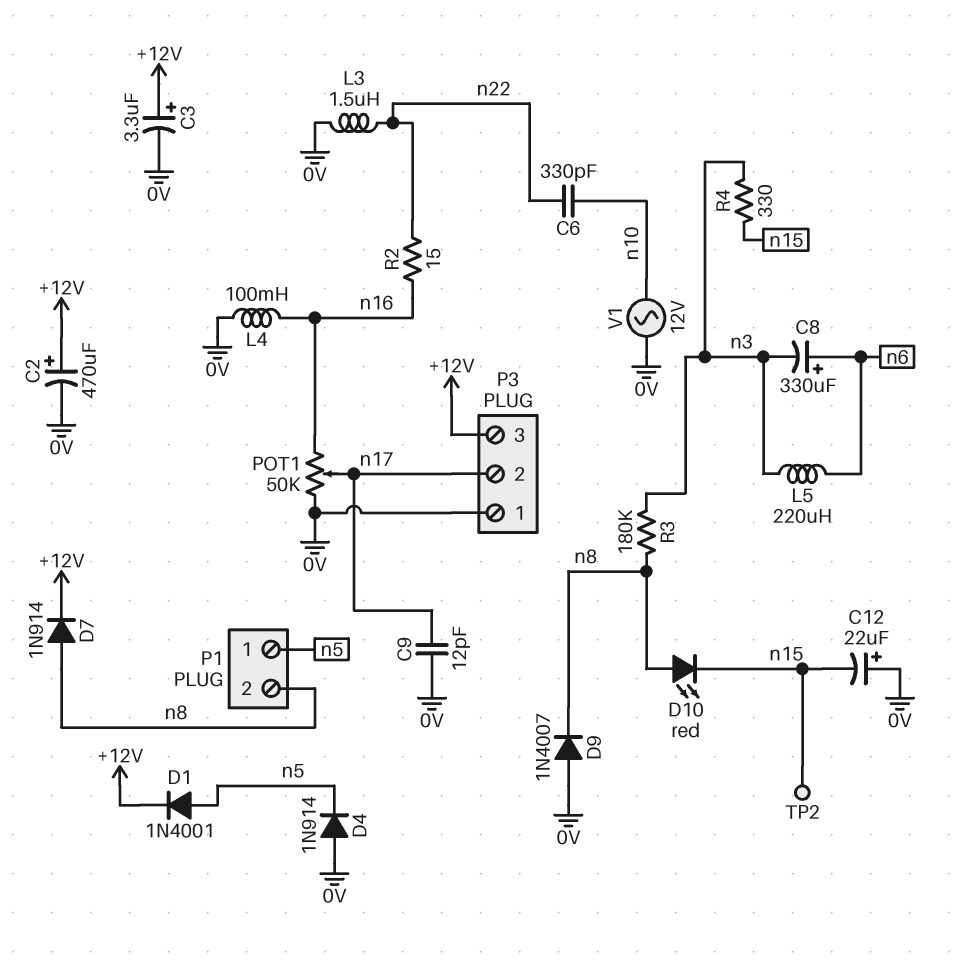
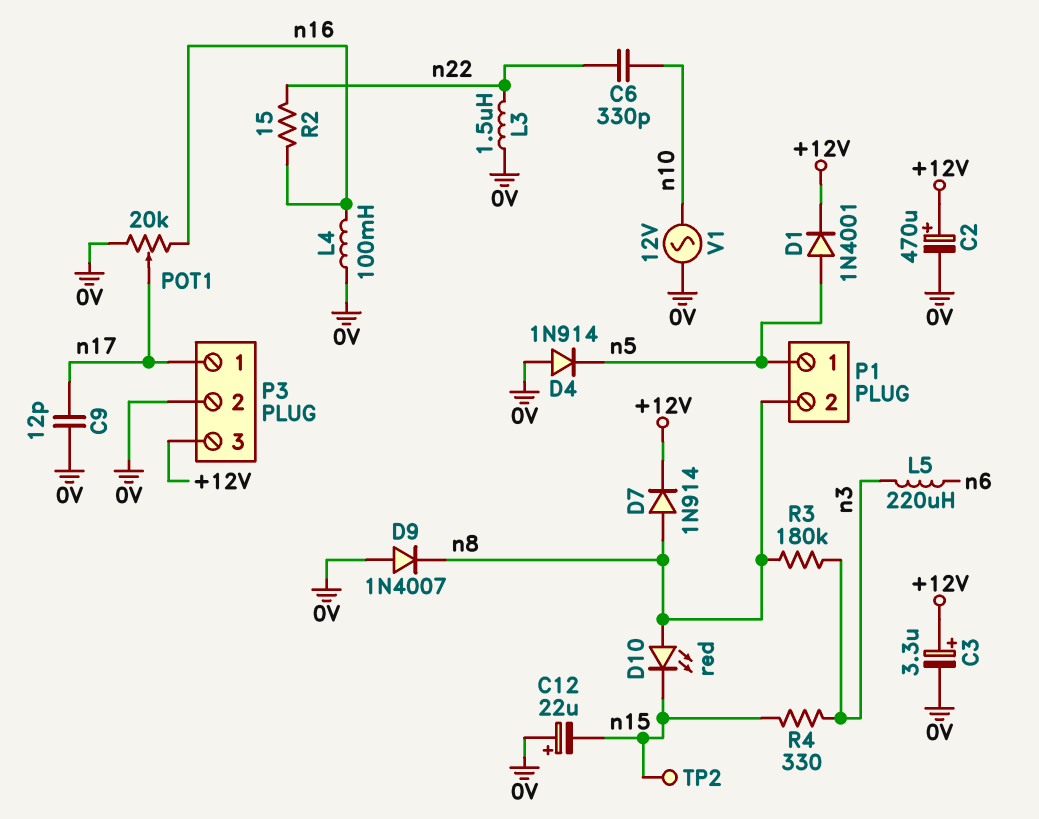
C8: 330uF (plus n6, minus n3) -> none
P3 pin 1: 0V -> n17
P3 pin 2: n17 -> 0V
POT1: 50k (0V, n16, wiper n17) -> 20k (0V, n16, wiper n17)

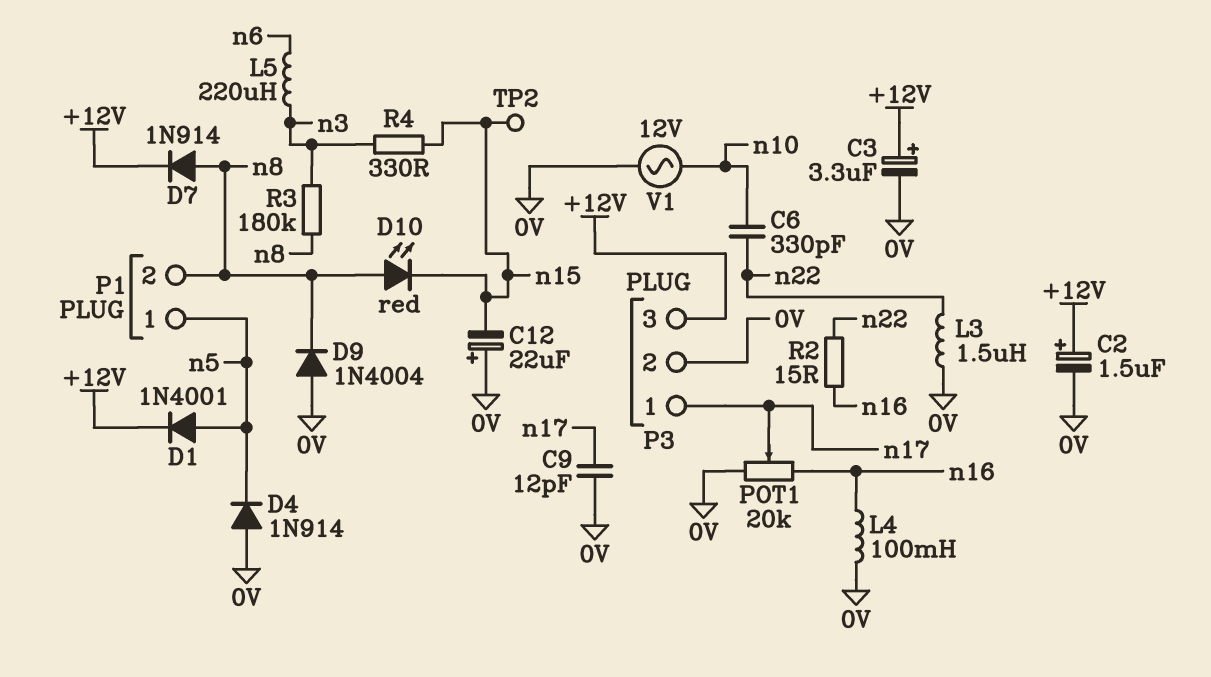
C2: 470uF (plus +12V, minus 0V) -> 1.5uF (plus +12V, minus 0V)
D9: diode 1N4007 (A 0V, K n8) -> diode 1N4004 (A 0V, K n8)

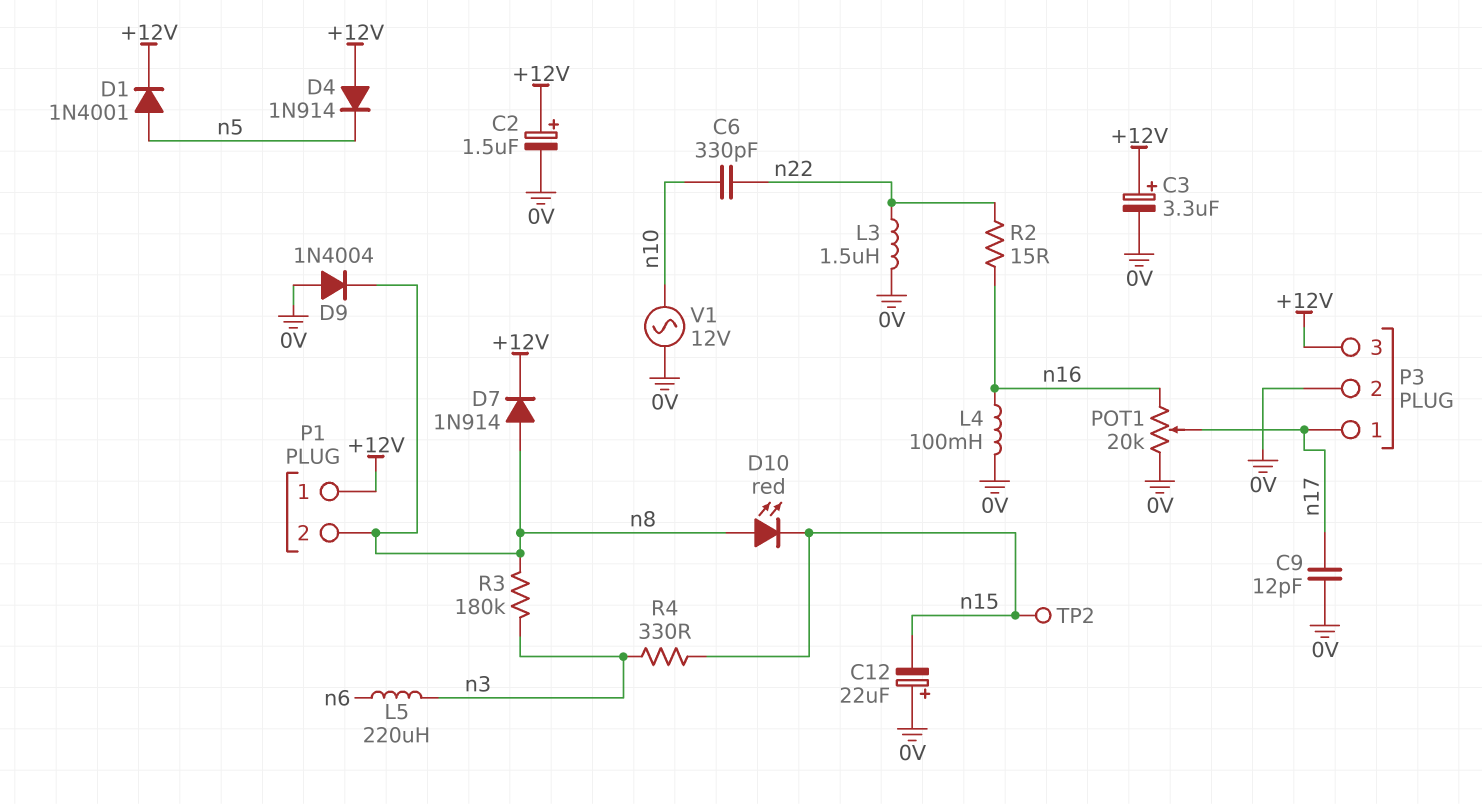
D4: diode 1N914 (A 0V, K n5) -> diode 1N914 (A +12V, K n5)
P1 pin 1: n5 -> +12V

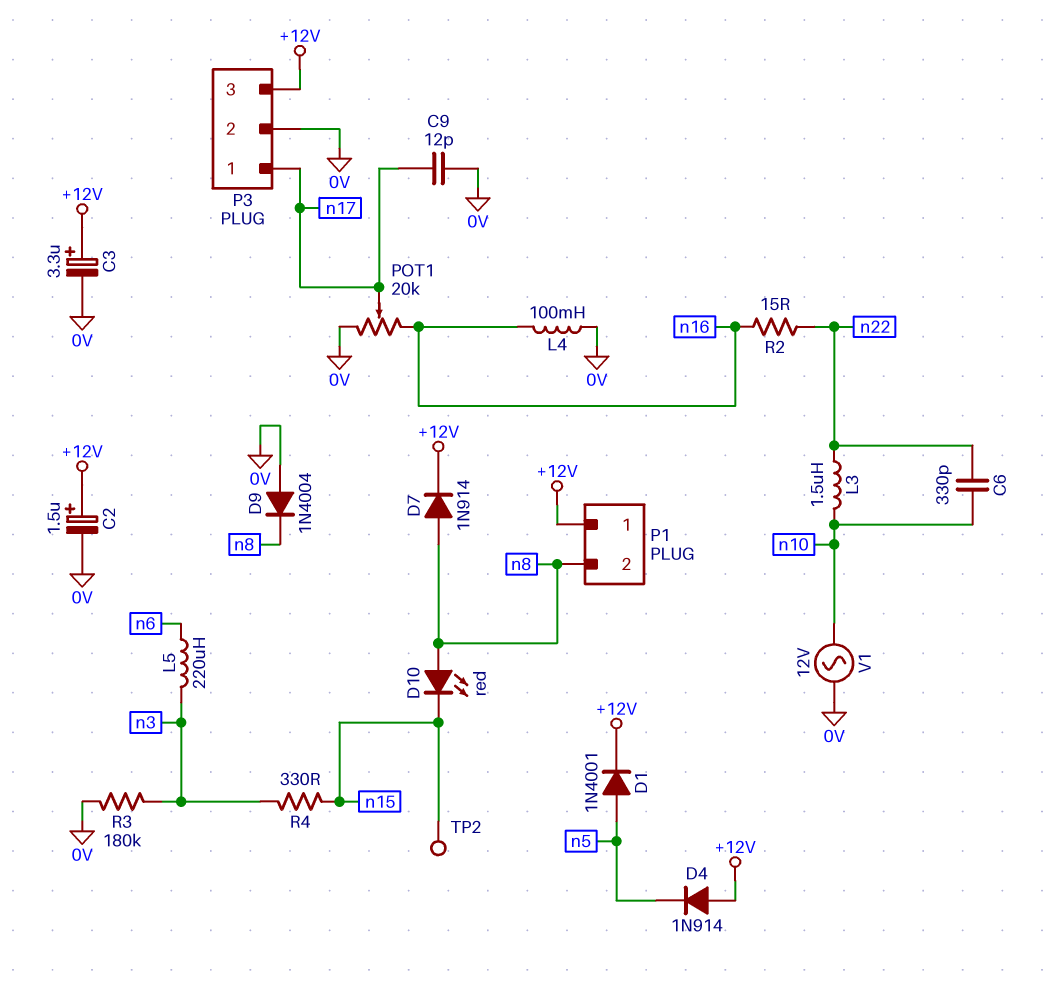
C12: 22uF (plus 0V, minus n15) -> none
L3: 1.5uH (0V, n22) -> 1.5uH (n10, n22)
R3: 180k (n3, n8) -> 180k (0V, n3)

